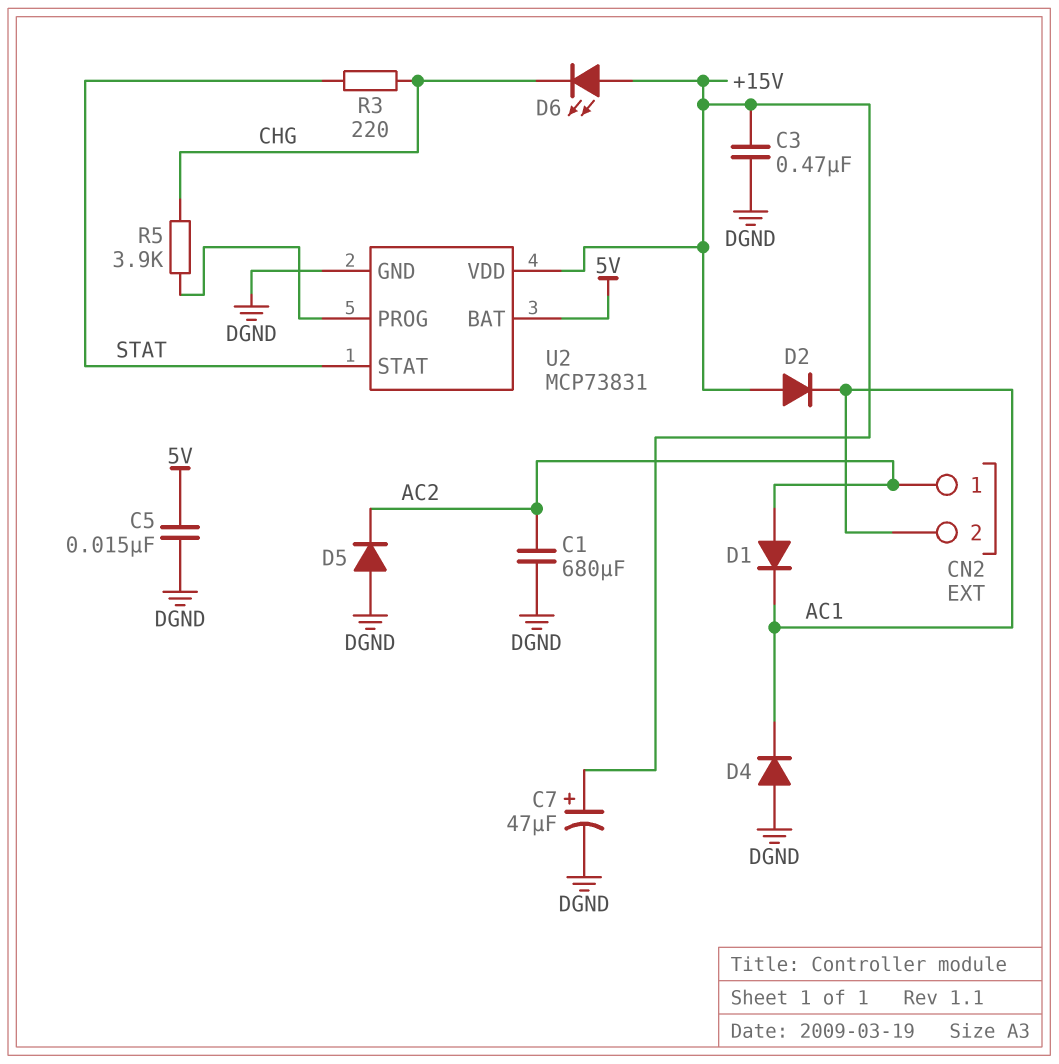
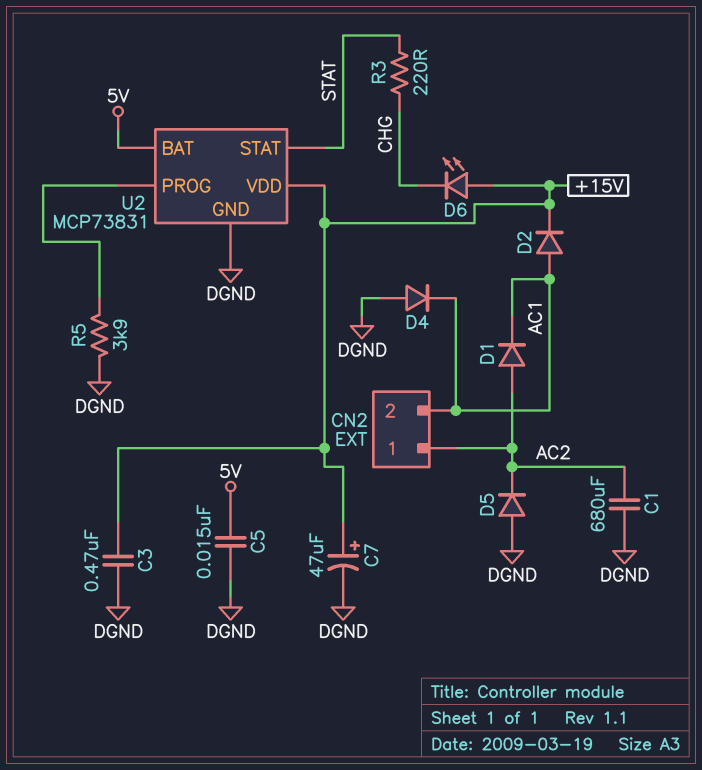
D2: diode (A +15V, K AC1) -> diode (A AC1, K +15V)
R5: 3.9k (CHG, U2/PROG) -> 3.9k (DGND, U2/PROG)

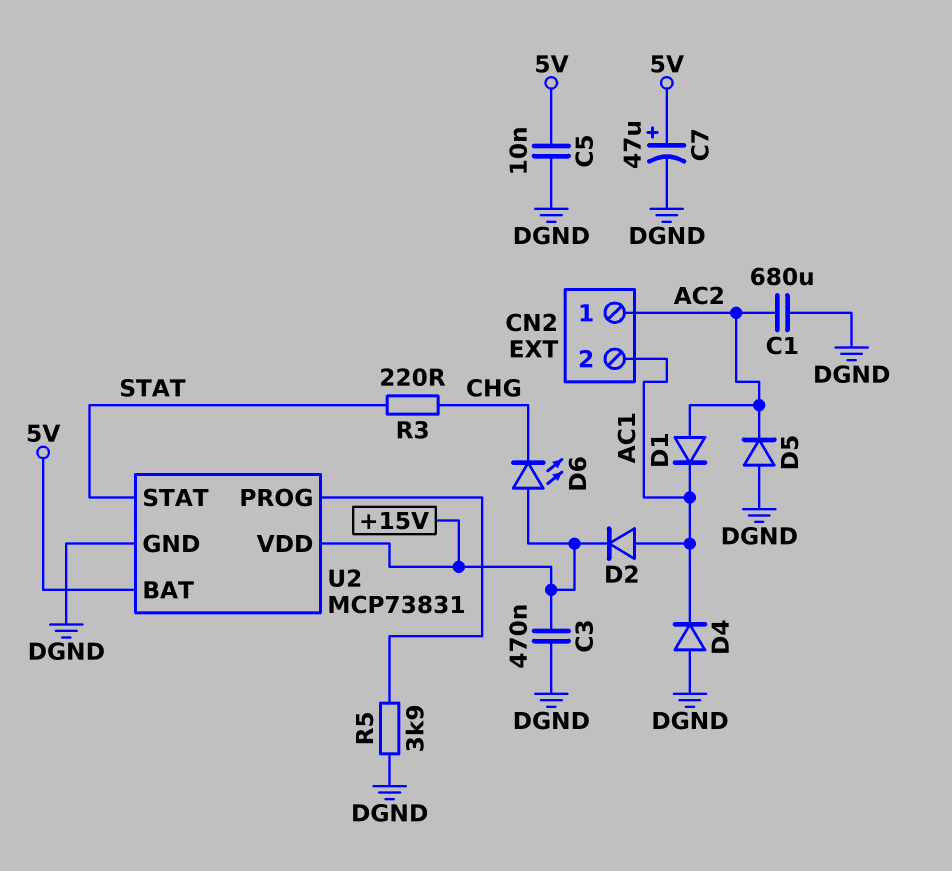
C5: 15nF (5V, DGND) -> 10nF (5V, DGND)
C7: 47uF (plus +15V, minus DGND) -> 47uF (plus 5V, minus DGND)

